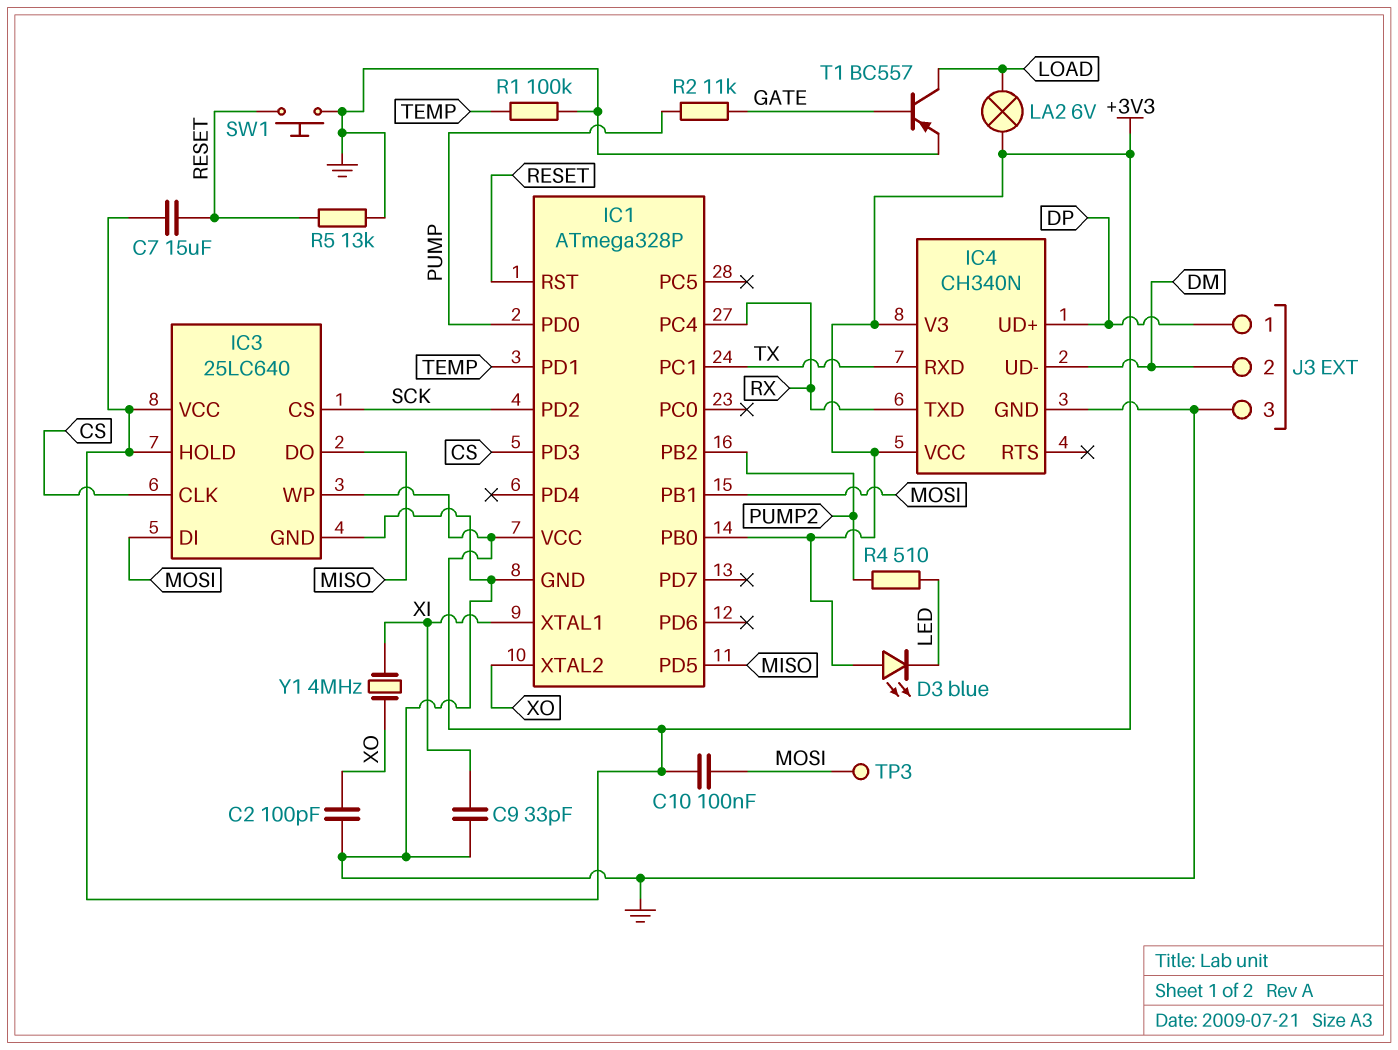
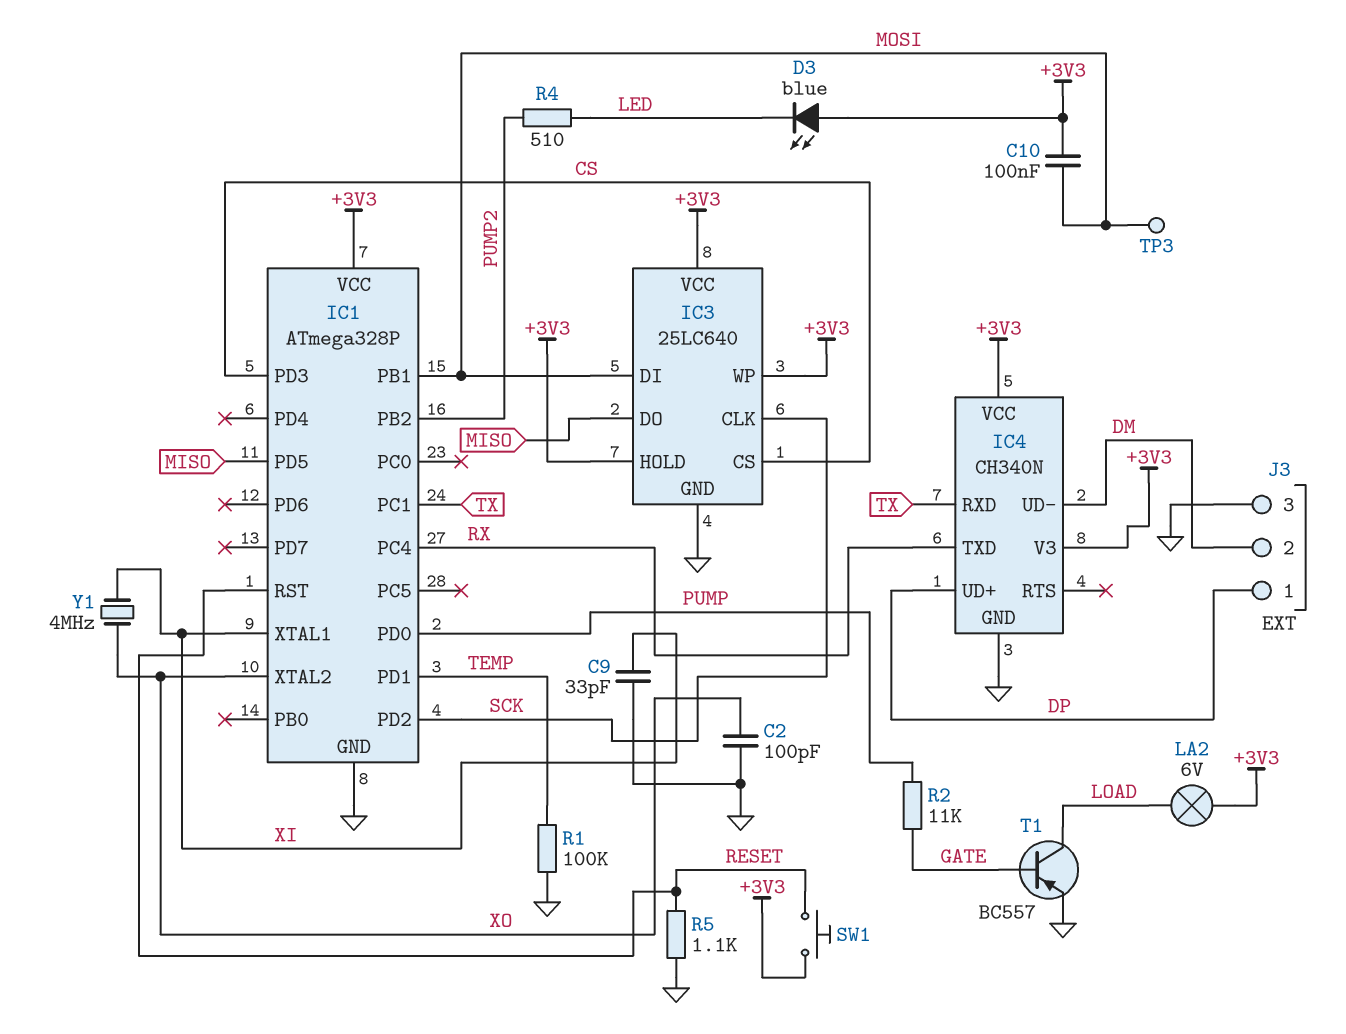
C7: 15uF (+3V3, RESET) -> none
IC1 pin PB0: +3V3 -> none
IC3 pin CLK: CS -> SCK
IC3 pin CS: SCK -> CS
R5: 13k (GND, RESET) -> 1.1k (GND, RESET)
SW1: button (GND, RESET) -> button (+3V3, RESET)

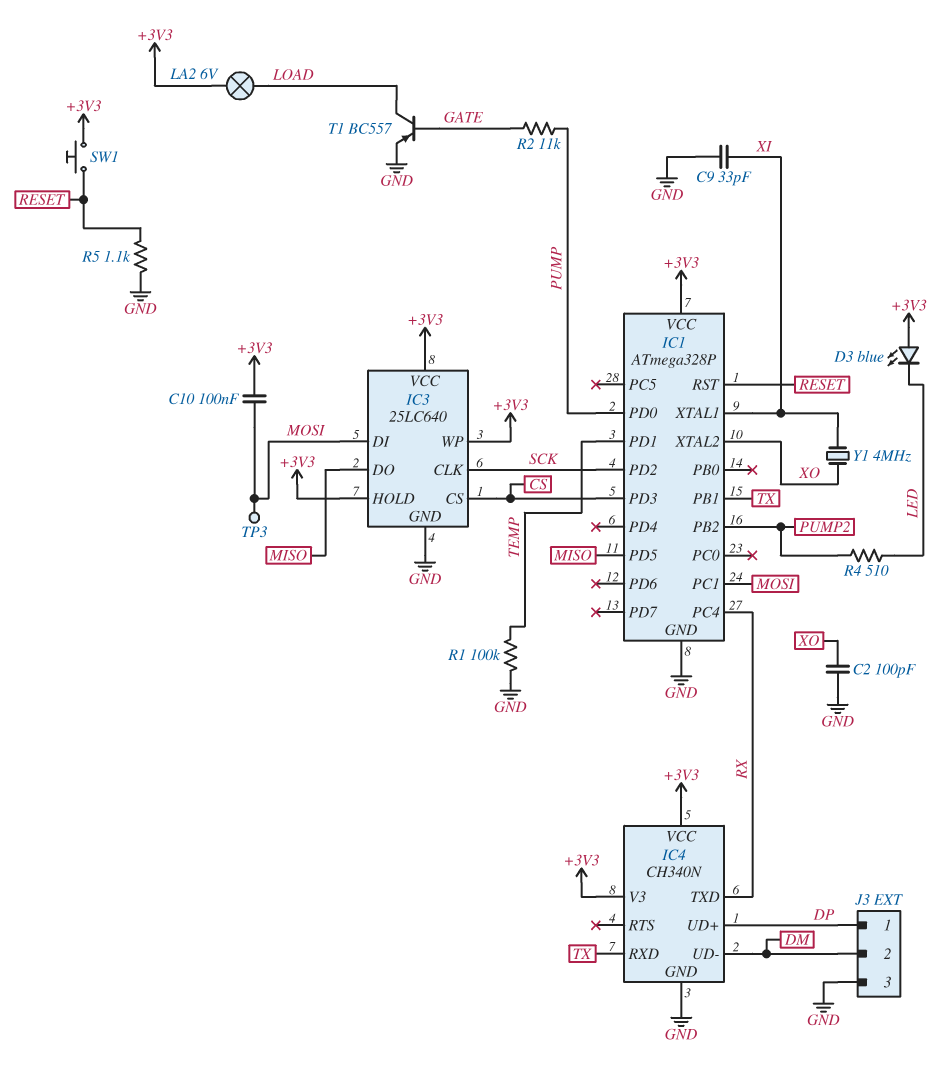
IC1 pin PB1: MOSI -> TX
IC1 pin PC1: TX -> MOSI

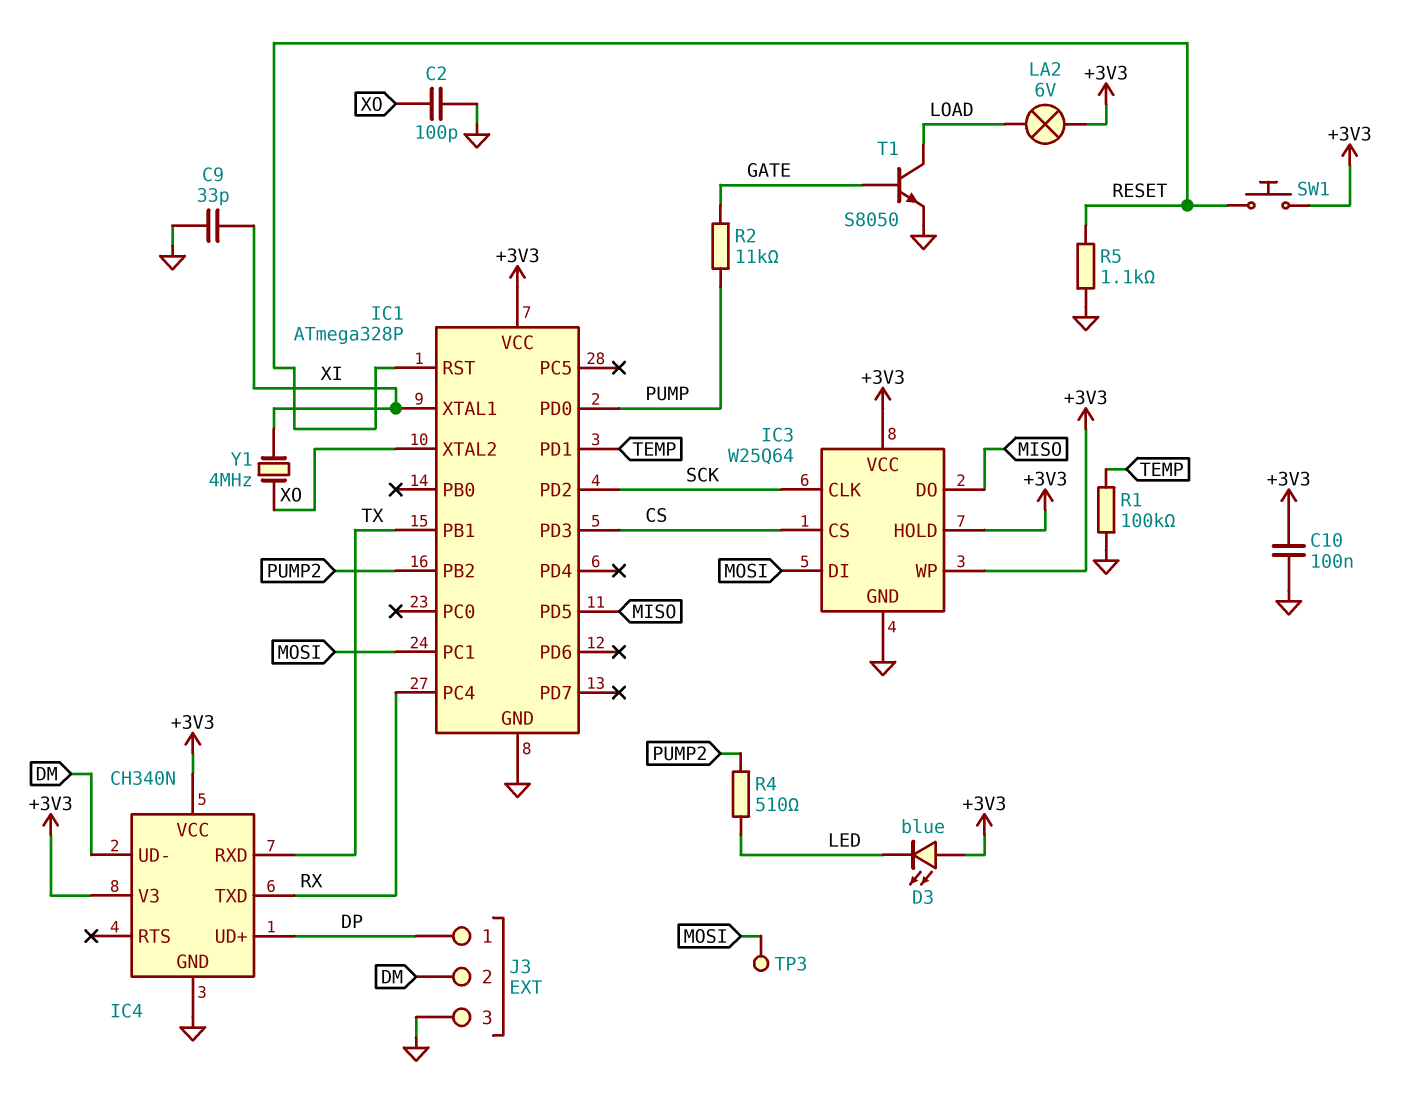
C10: 100nF (+3V3, MOSI) -> 100nF (+3V3, GND)
IC3: 25LC640 -> W25Q64
T1: PNP BC557 (B GATE, C LOAD, E GND) -> NPN S8050 (B GATE, C LOAD, E GND)

